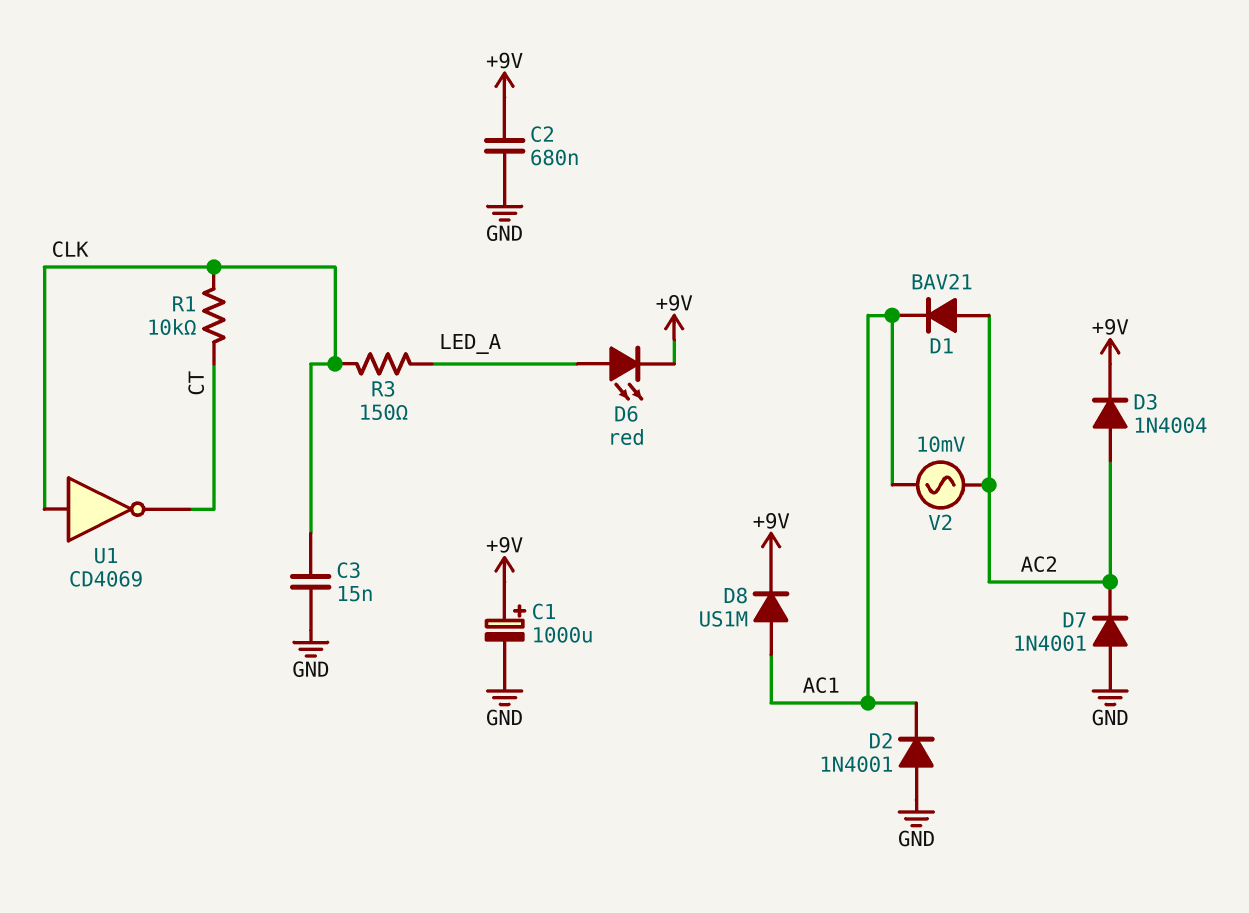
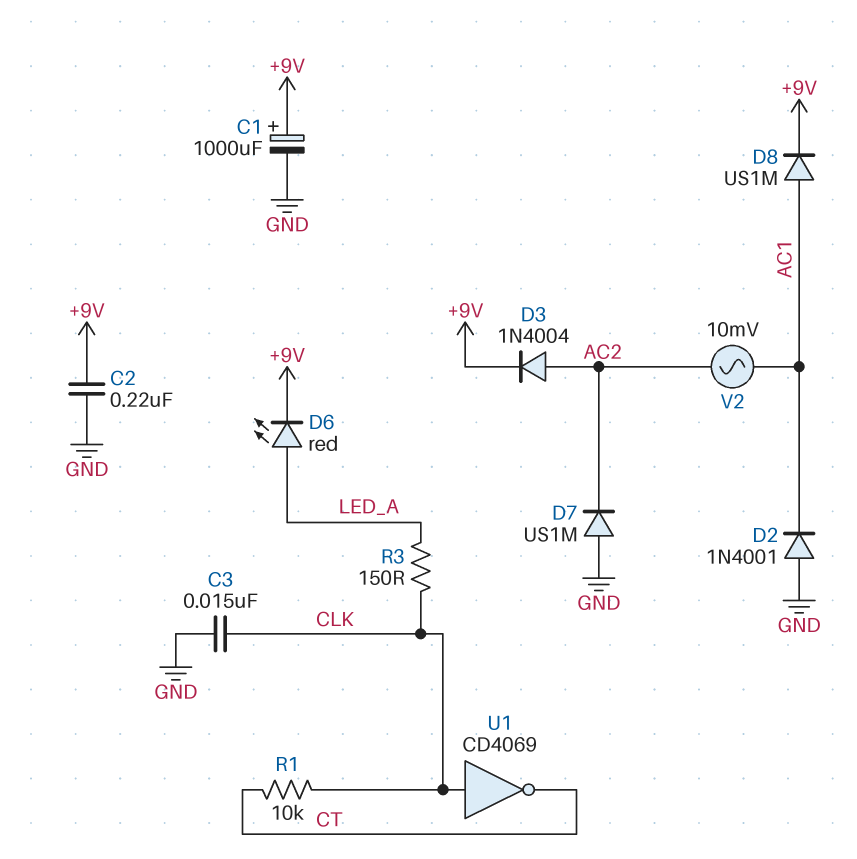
C2: 680nF (+9V, GND) -> 220nF (+9V, GND)
D1: diode BAV21 (A AC2, K AC1) -> none
D7: diode 1N4001 (A GND, K AC2) -> diode US1M (A GND, K AC2)

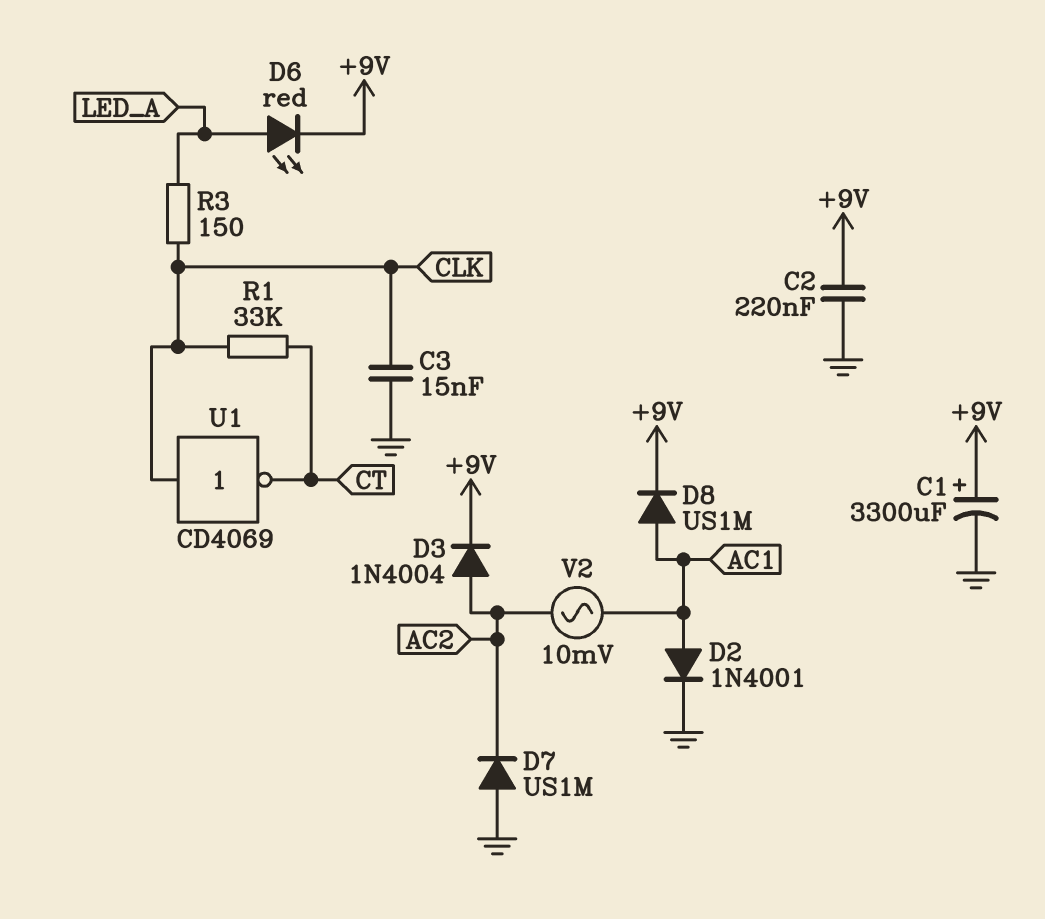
C1: 1000uF (plus +9V, minus GND) -> 3300uF (plus +9V, minus GND)
D2: diode 1N4001 (A GND, K AC1) -> diode 1N4001 (A AC1, K GND)
R1: 10k (CLK, CT) -> 33k (CLK, CT)

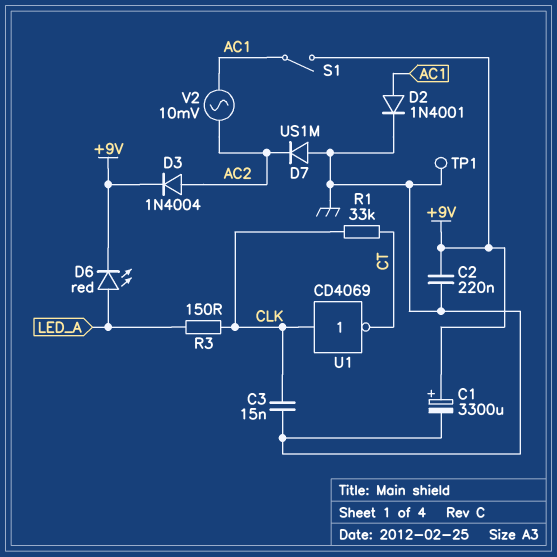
D8: diode US1M (A AC1, K +9V) -> none
S1: none -> switch (+9V, AC1)
TP1: none -> test point (GND)

